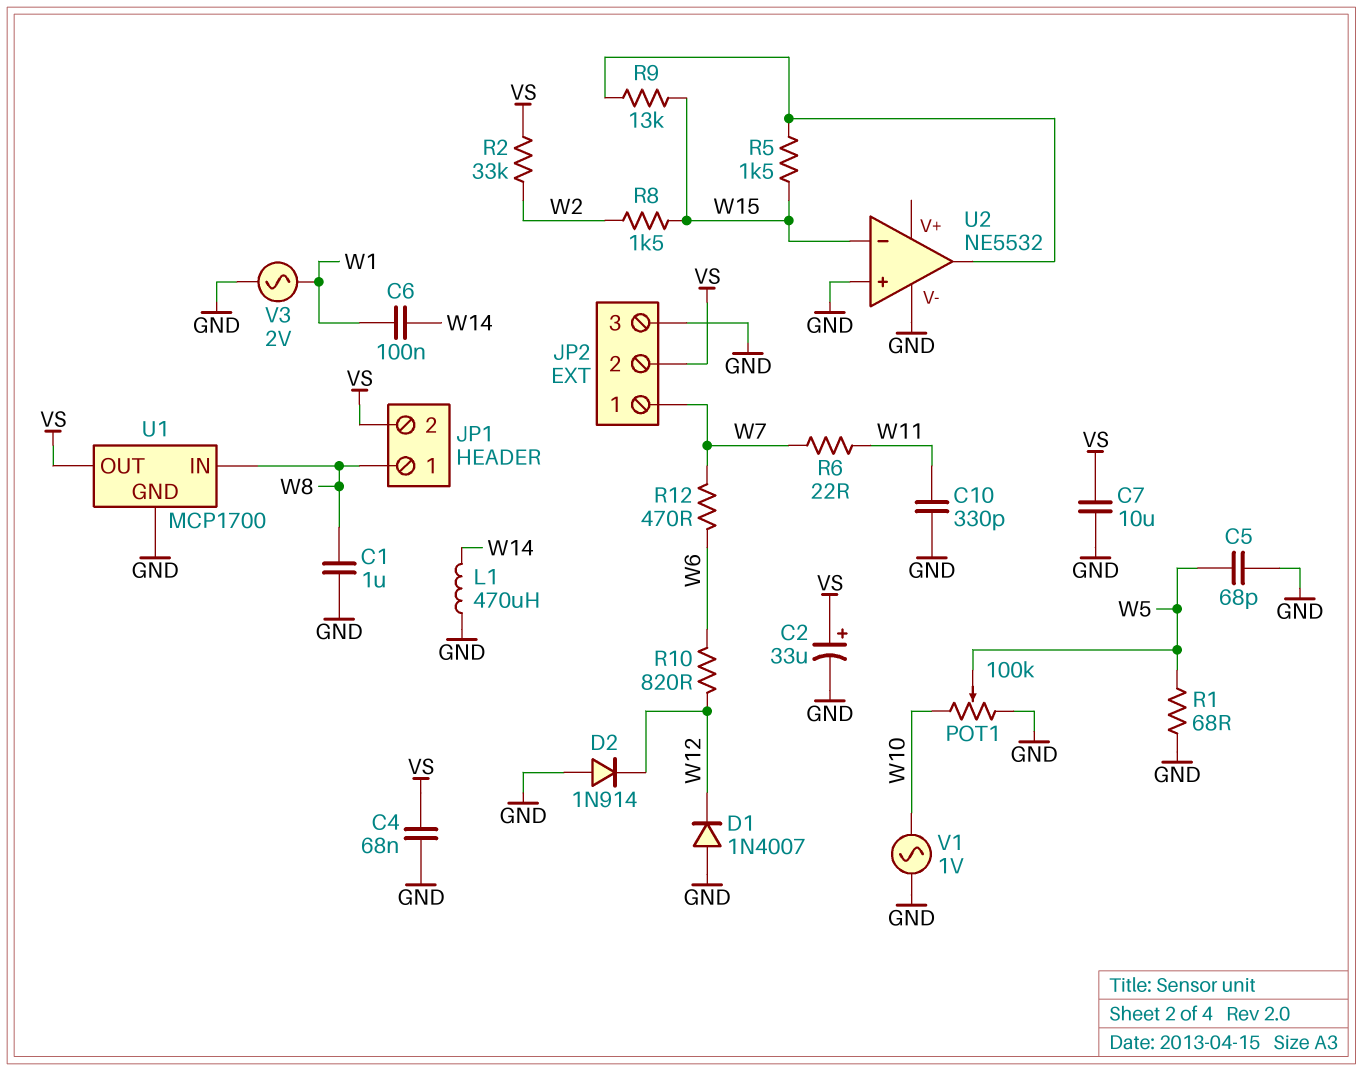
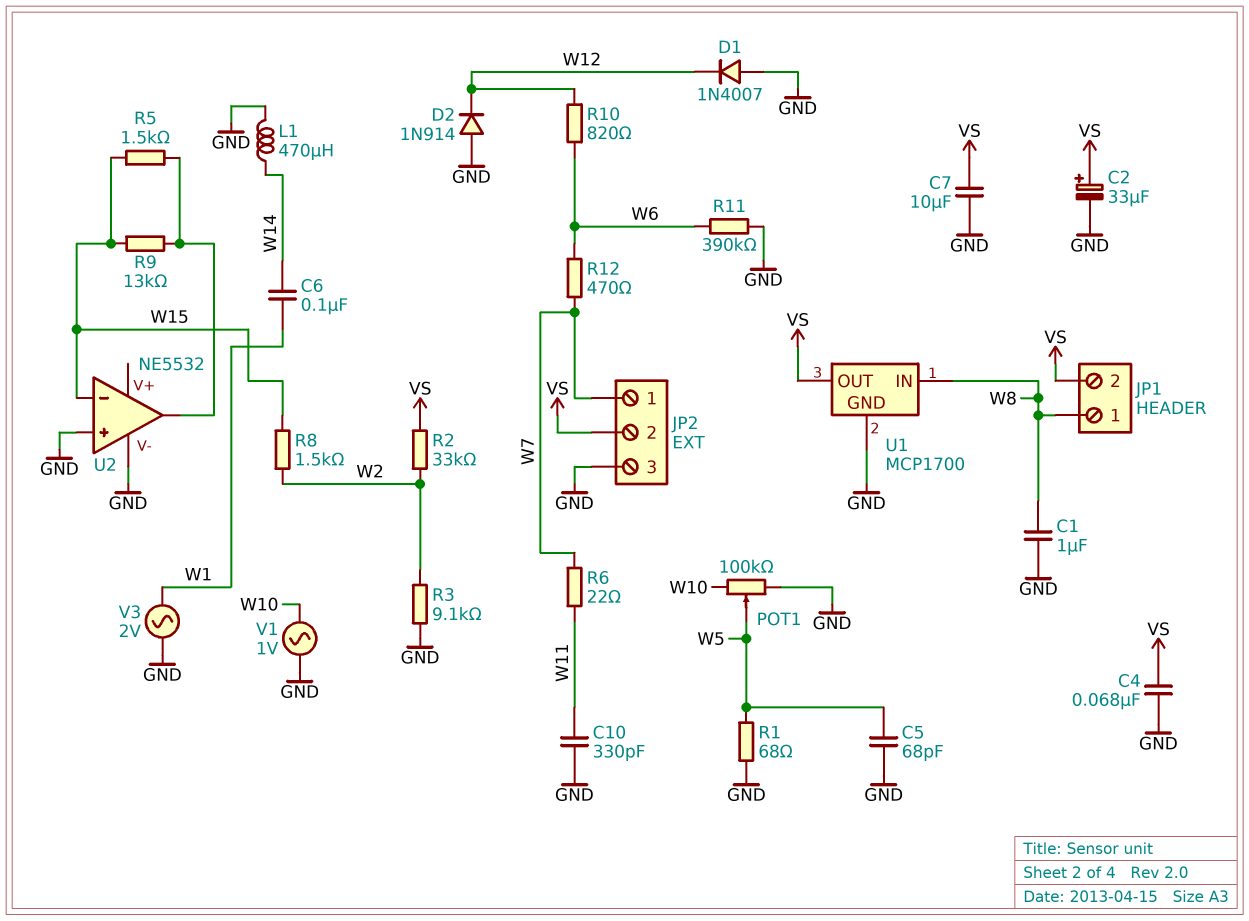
R3: none -> 9.1k (GND, W2)
R11: none -> 390k (GND, W6)

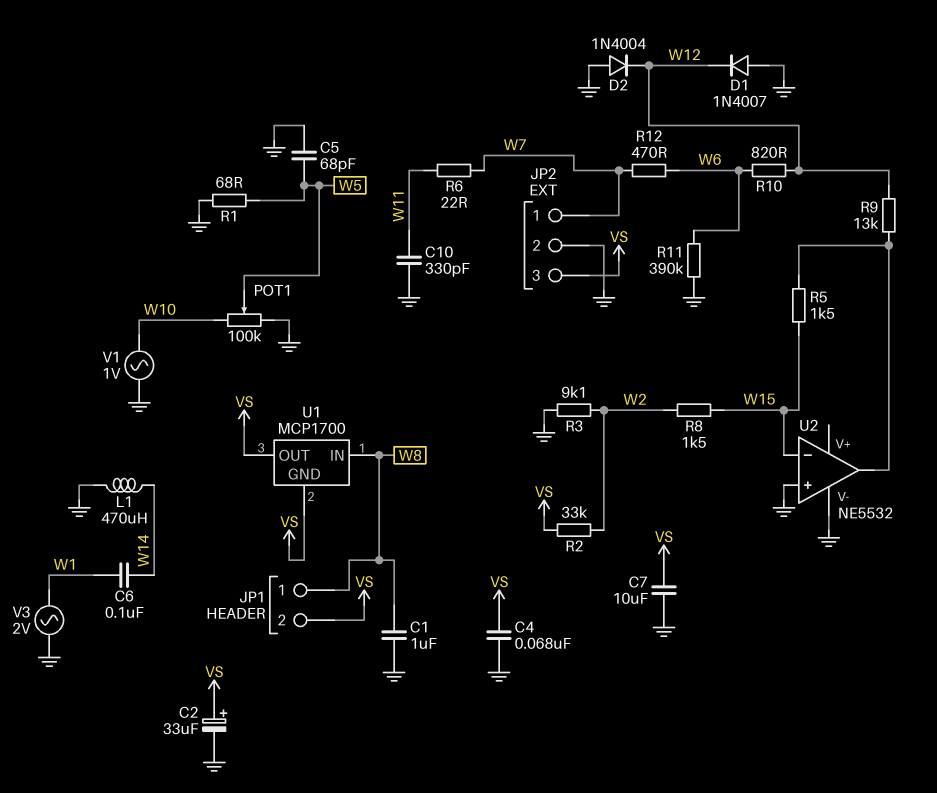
D2: diode 1N914 (A GND, K W12) -> diode 1N4004 (A GND, K W12)
JP2 pin 2: VS -> GND
JP2 pin 3: GND -> VS
R9: 13k (U2/out, W15) -> 13k (U2/out, W12)
U1 pin GND: GND -> VS

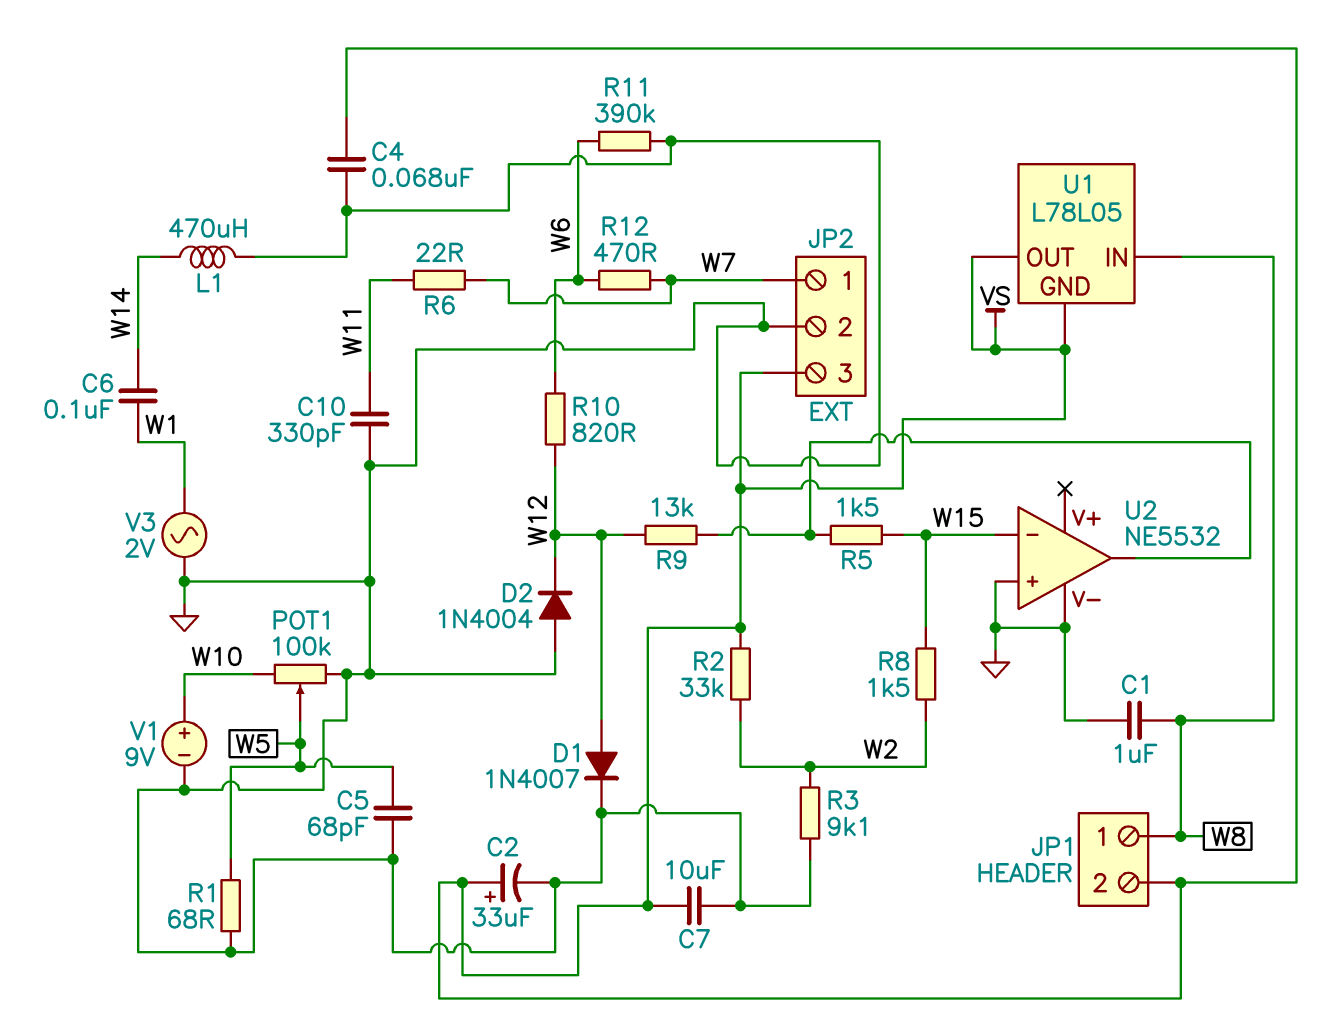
D1: diode 1N4007 (A GND, K W12) -> diode 1N4007 (A W12, K GND)
U1: MCP1700 -> L78L05
V1: AC 1V (GND, W10) -> 9V (plus W10, minus GND)

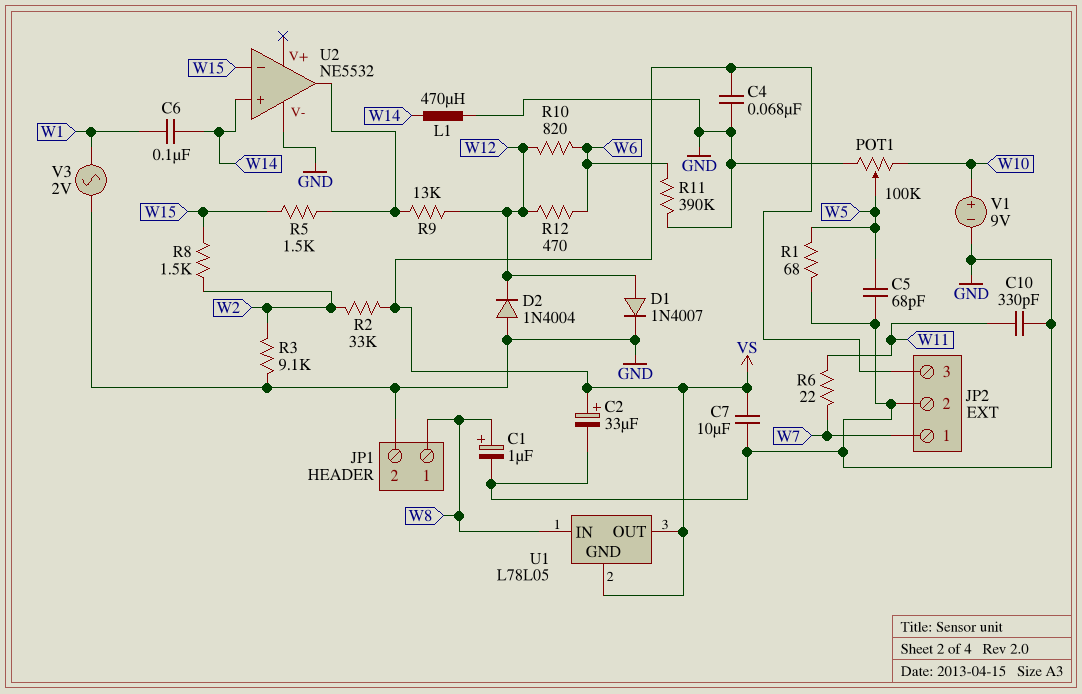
C1: 1uF (GND, W8) -> 1uF (plus W8, minus GND)
JP1 pin 2: VS -> GND
R12: 470 (W6, W7) -> 470 (W6, W12)
U2 pin in+: GND -> W14

